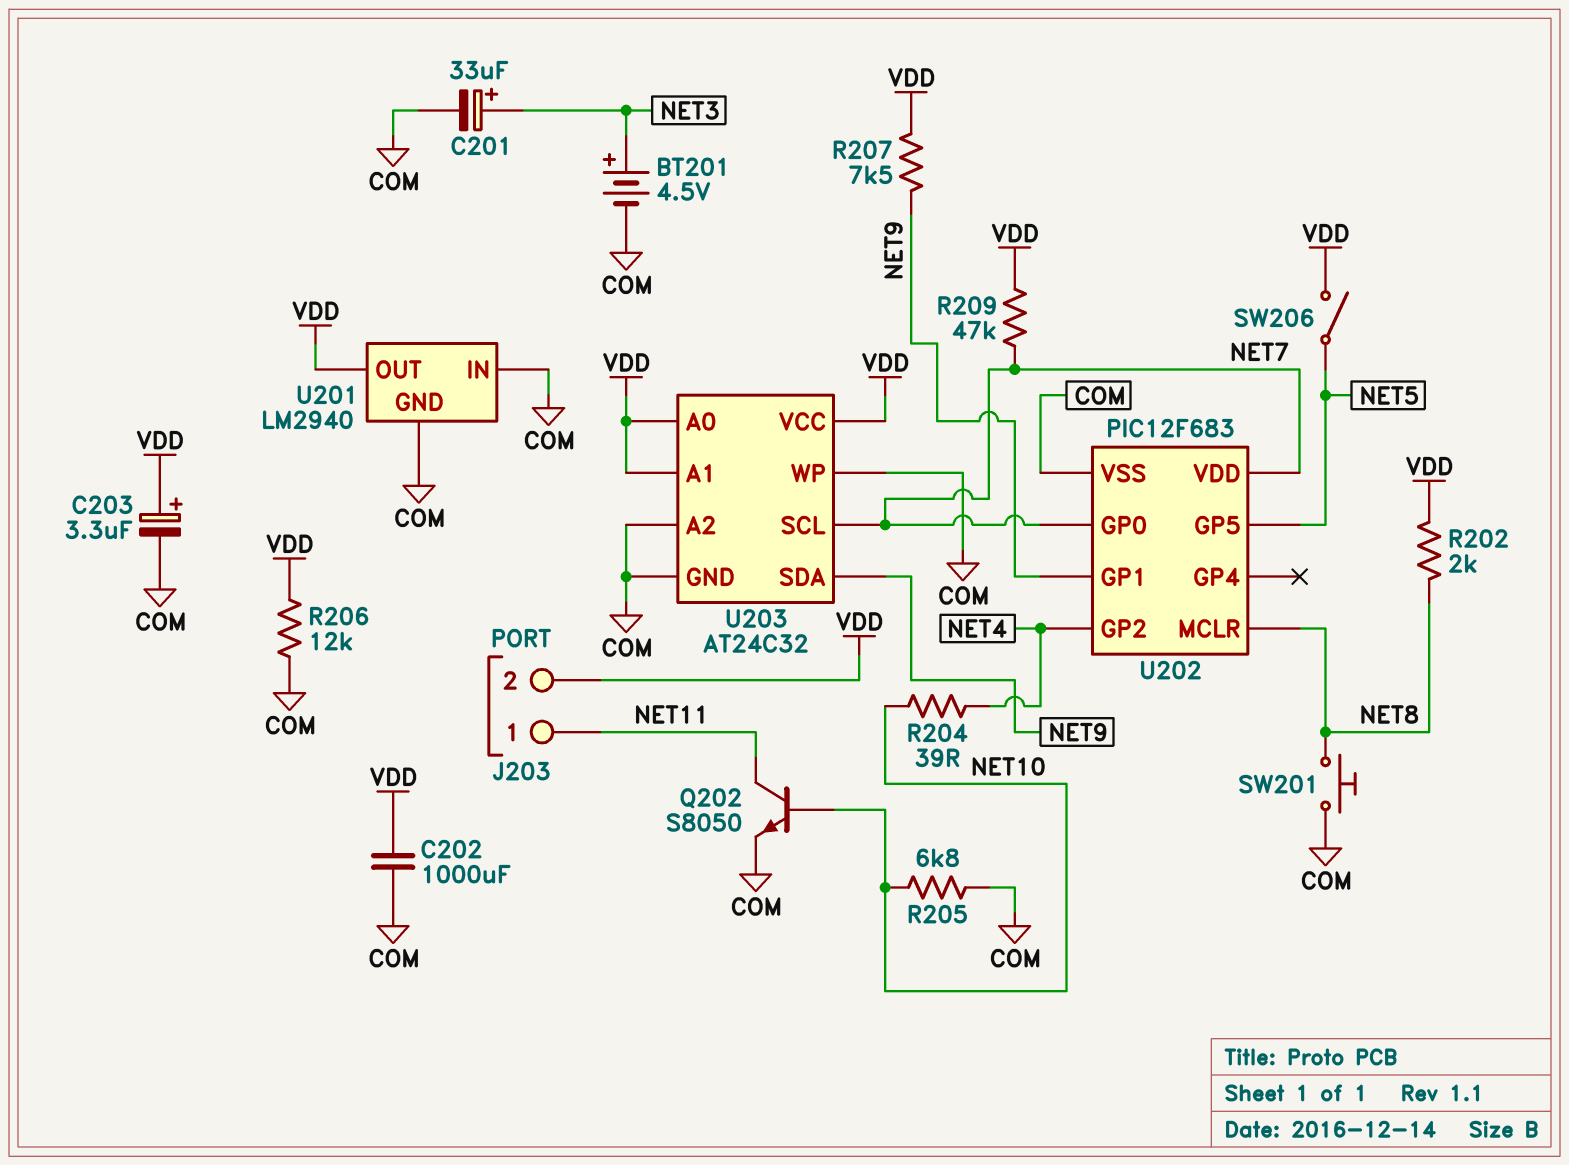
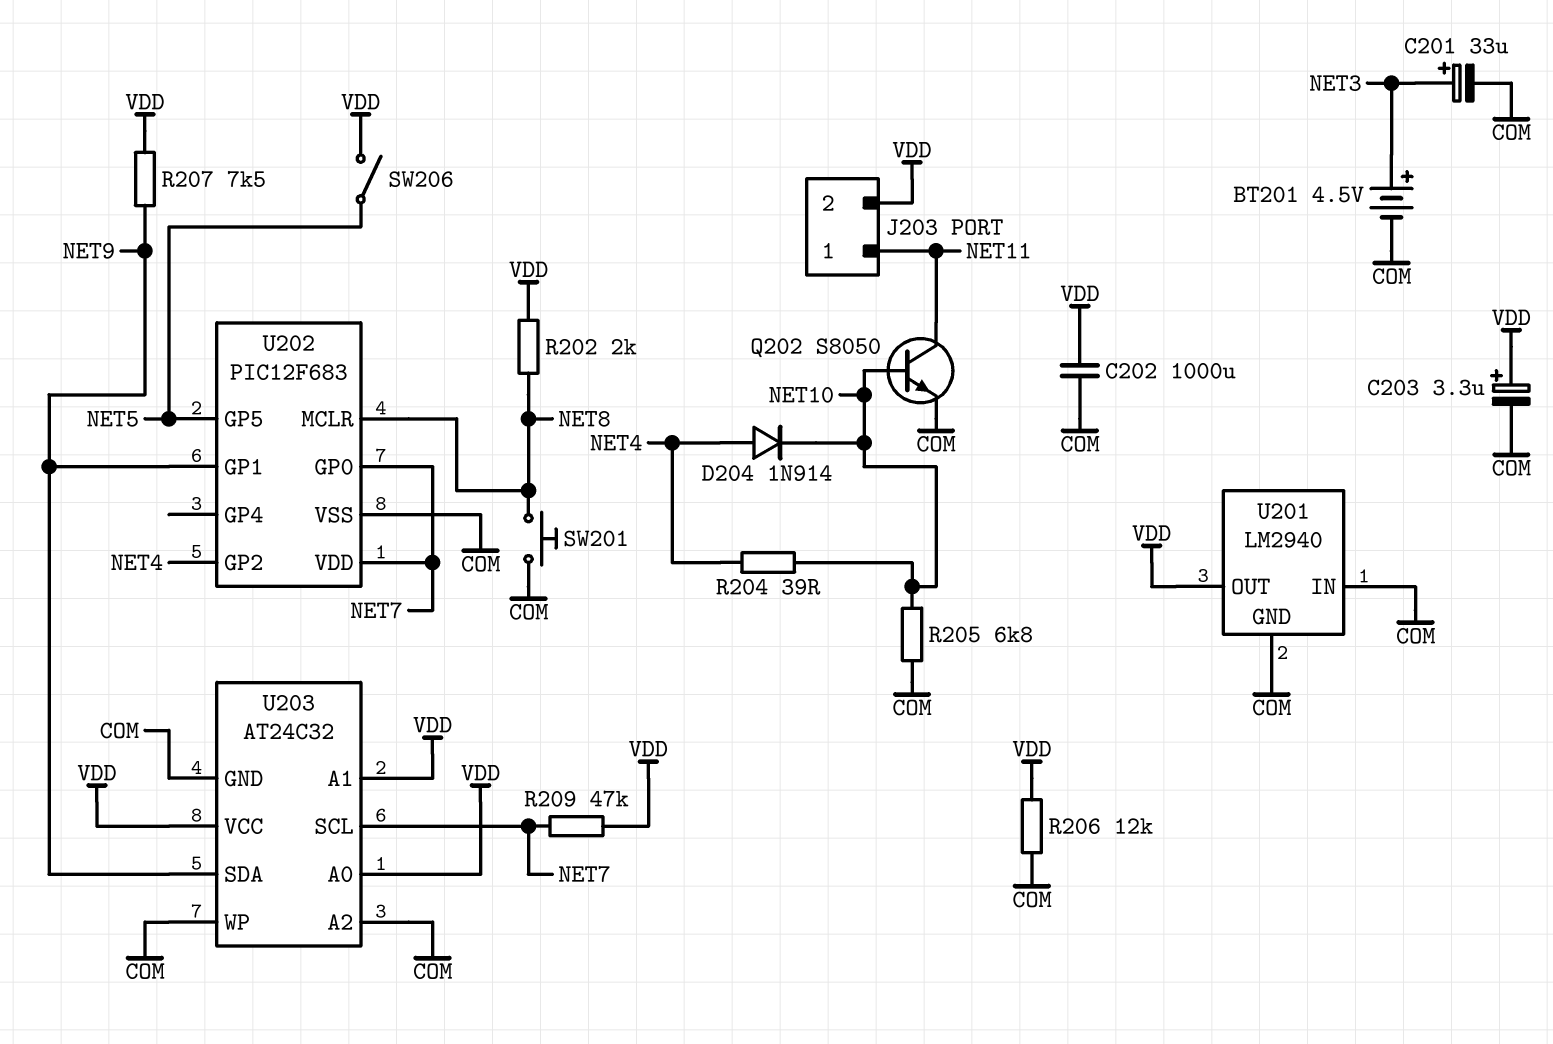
D204: none -> diode 1N914 (A NET4, K NET10)

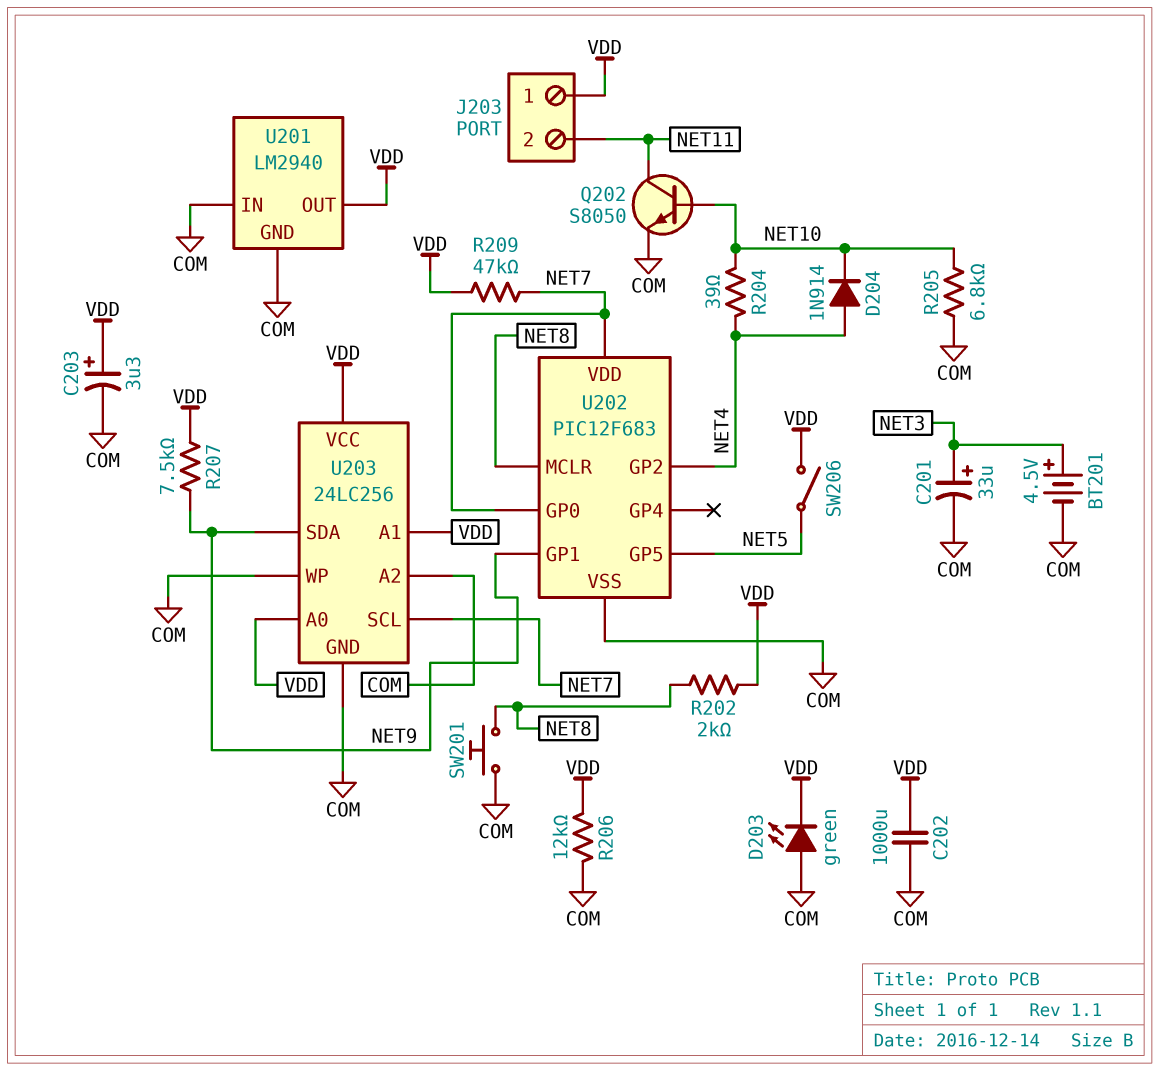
D203: none -> LED green (A COM, K VDD)
J203 pin 1: NET11 -> VDD
J203 pin 2: VDD -> NET11
U203: AT24C32 -> 24LC256

